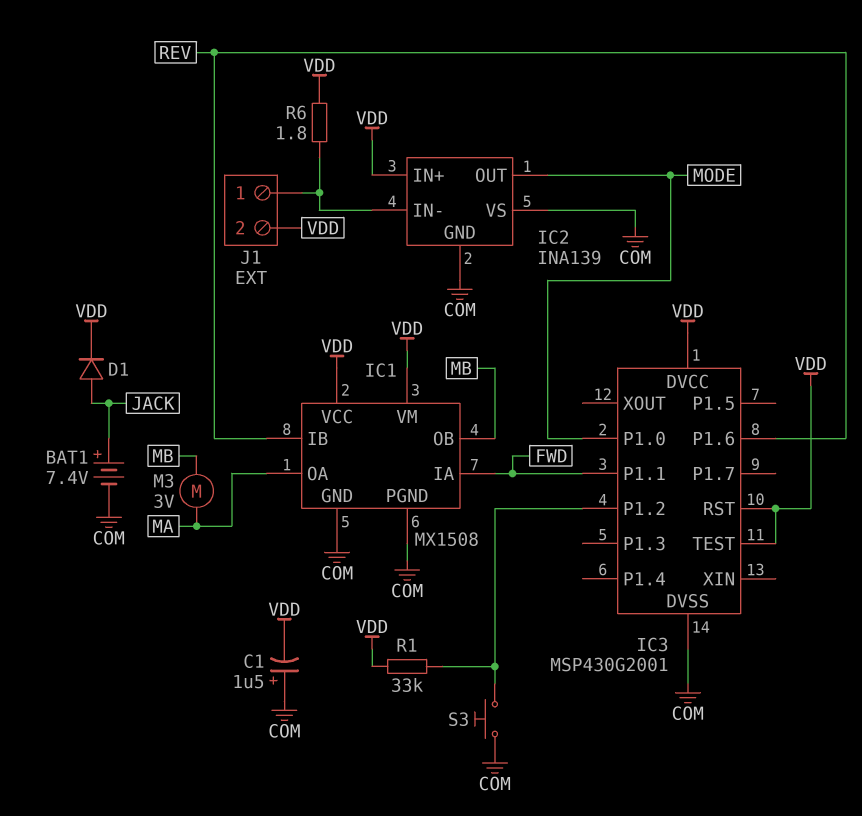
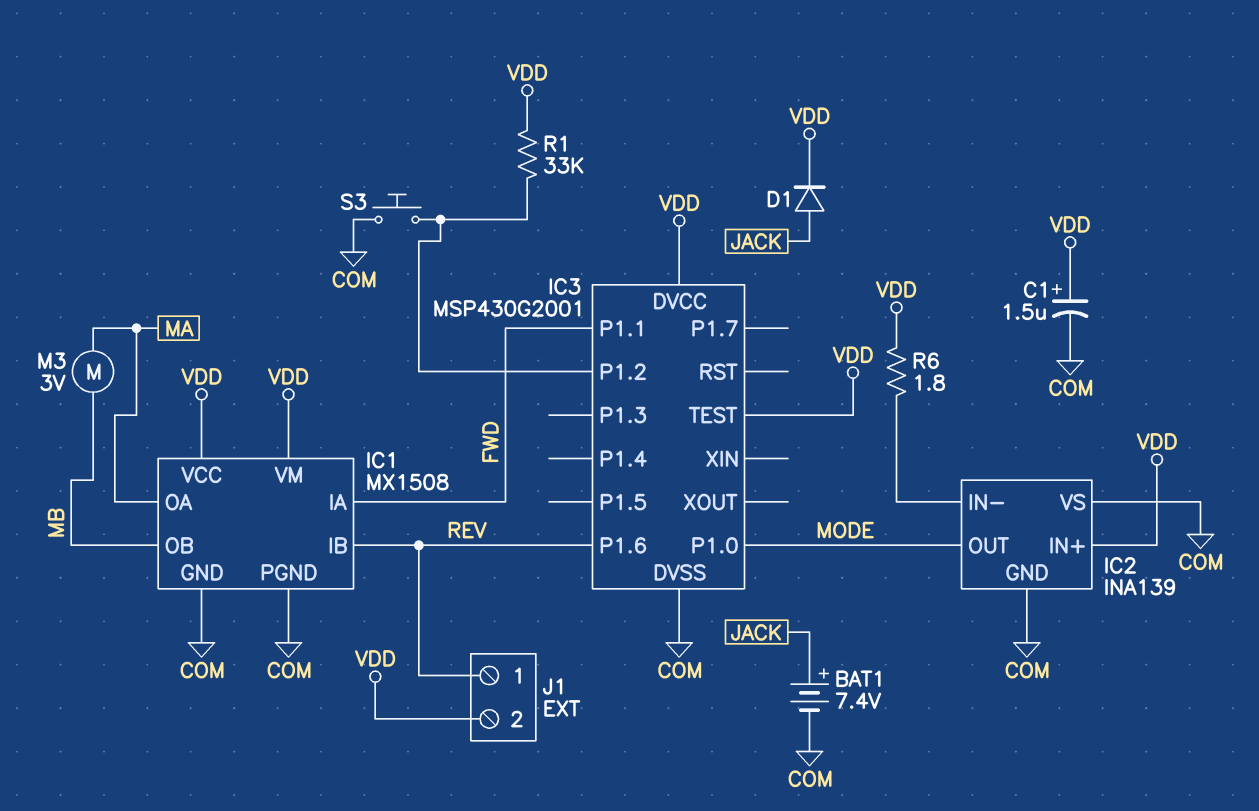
C1: 1.5uF (plus COM, minus VDD) -> 1.5uF (plus VDD, minus COM)
IC3 pin RST: VDD -> none
J1 pin 1: IC2/IN- -> REV

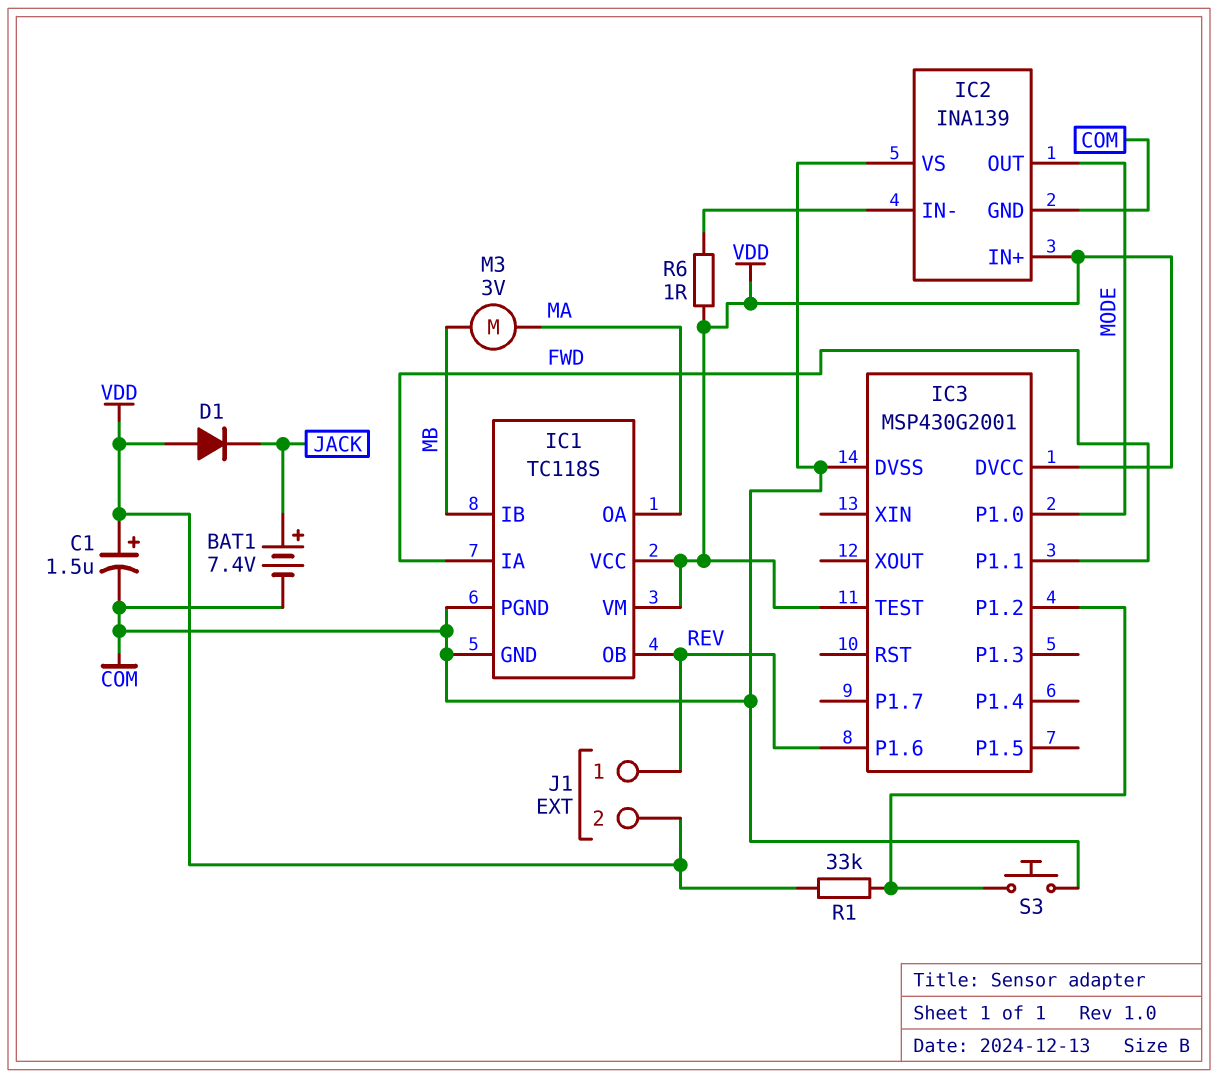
D1: diode (A JACK, K VDD) -> diode (A VDD, K JACK)
IC1: MX1508 -> TC118S
IC1 pin IB: REV -> MB
IC1 pin OB: MB -> REV
R6: 1.8 (IC2/IN-, VDD) -> 1 (IC2/IN-, VDD)

